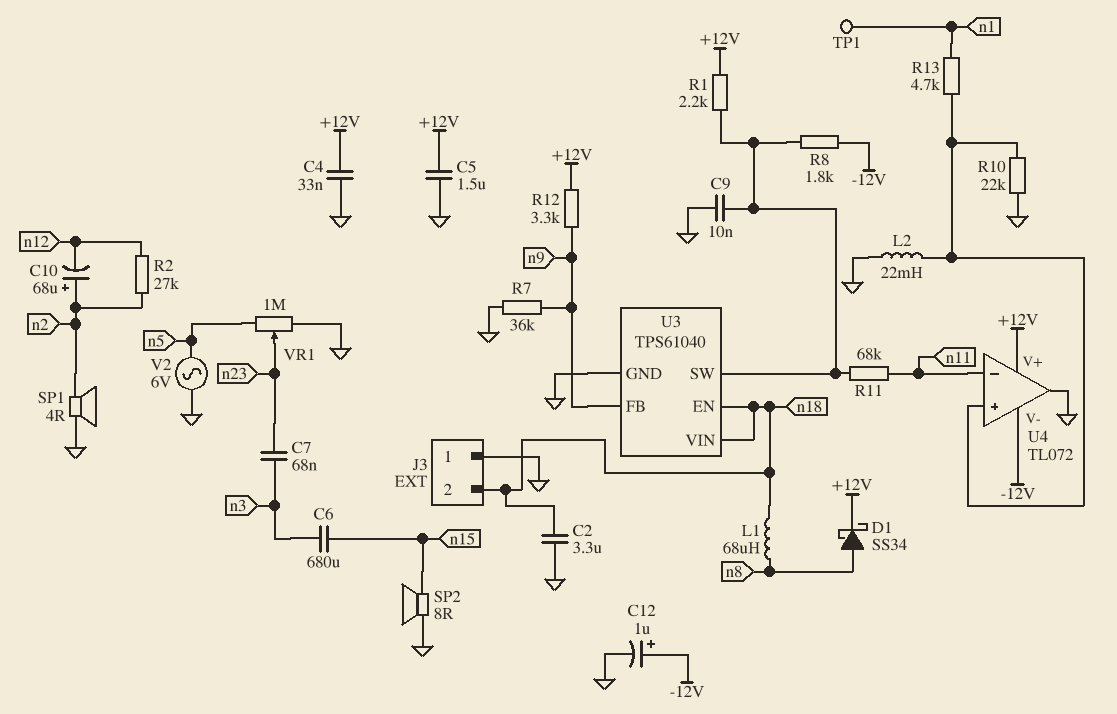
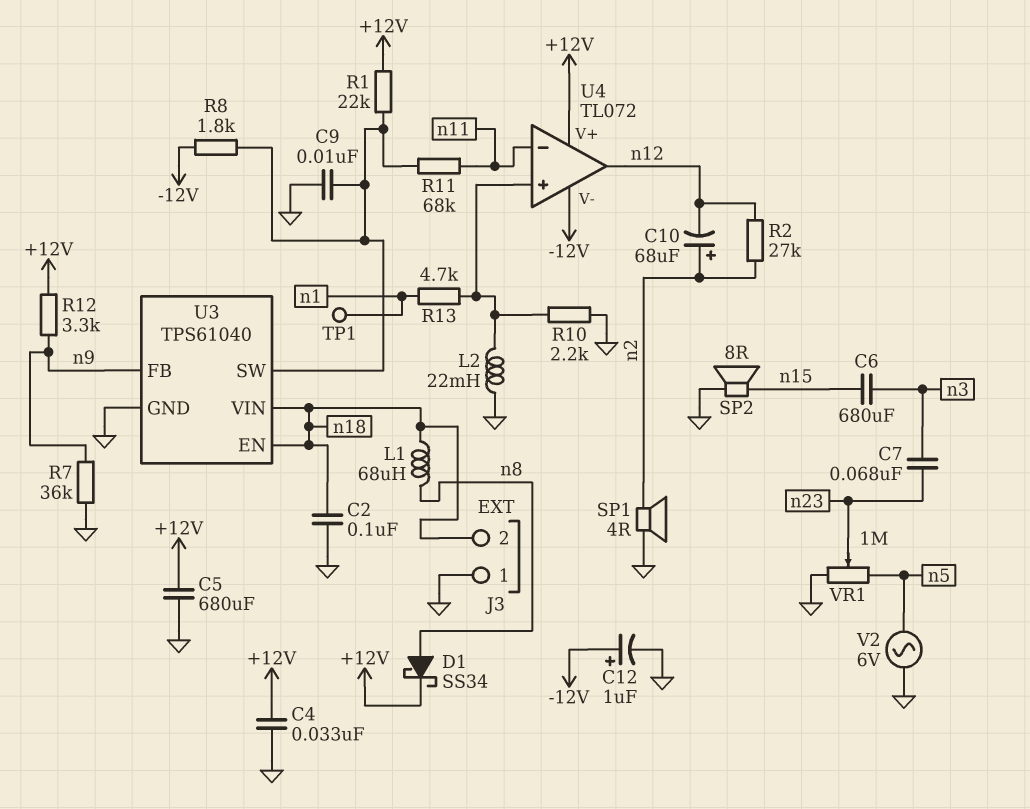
C2: 3.3uF (GND, n18) -> 100nF (GND, n18)
C5: 1.5uF (+12V, GND) -> 680uF (+12V, GND)
R1: 2.2k (+12V, U3/SW) -> 22k (+12V, U3/SW)
R10: 22k (GND, U4/in+) -> 2.2k (GND, U4/in+)
U4 pin out: GND -> n12

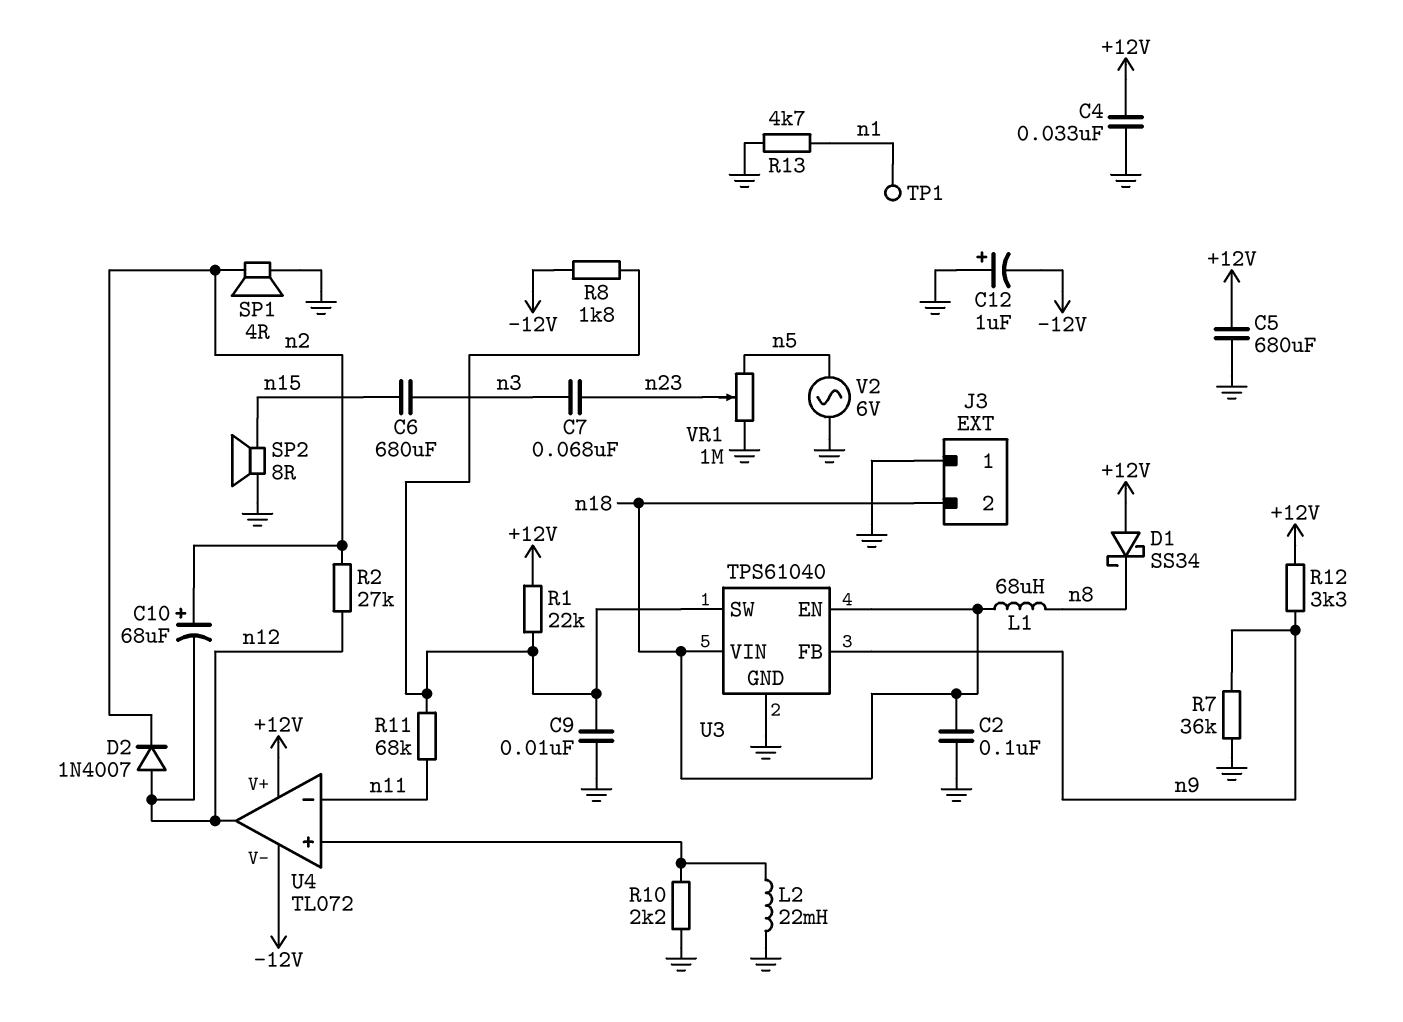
C12: 1uF (plus -12V, minus GND) -> 1uF (plus GND, minus -12V)
D1: schottky SS34 (A n8, K +12V) -> schottky SS34 (A +12V, K n8)
D2: none -> diode 1N4007 (A n12, K n2)
R13: 4.7k (U4/in+, n1) -> 4.7k (GND, n1)

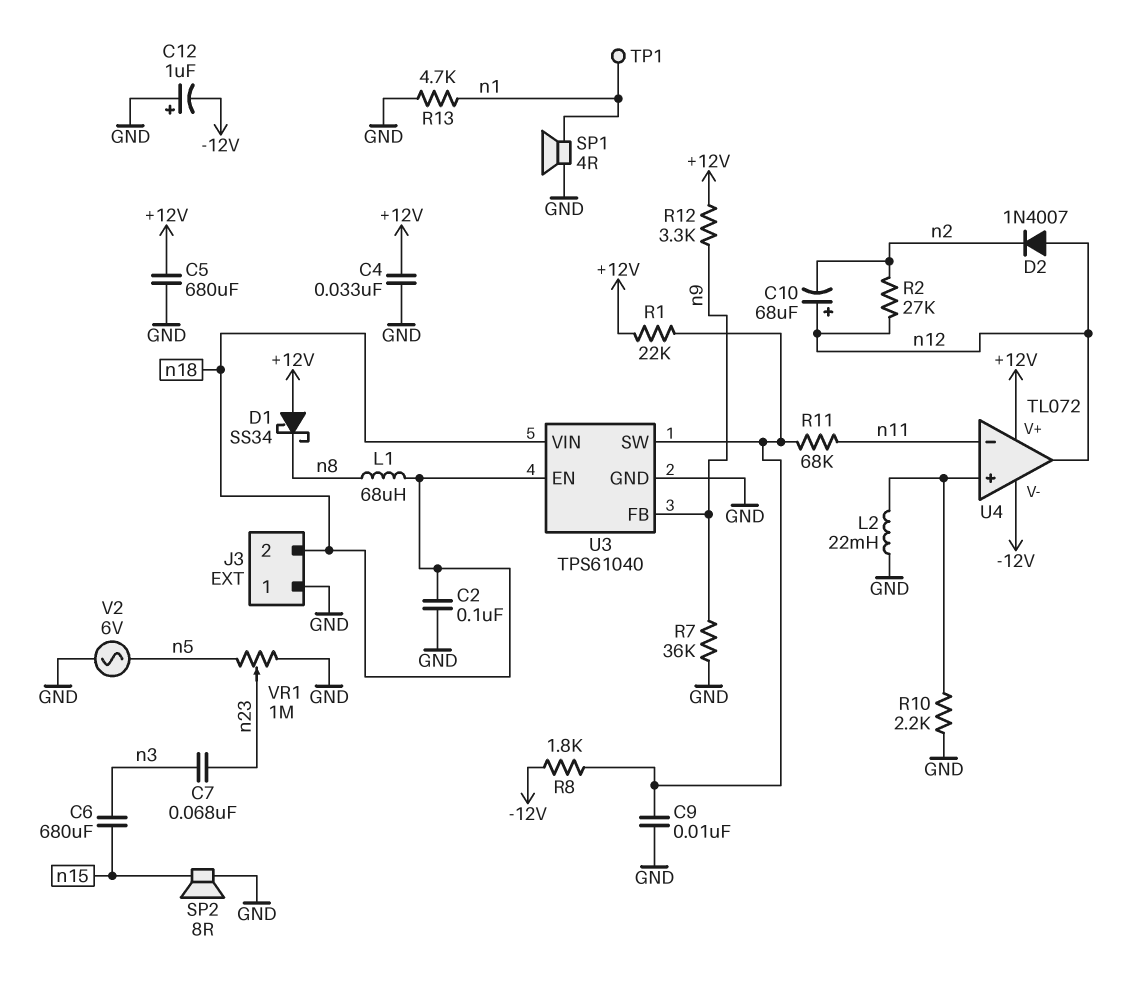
C10: 68uF (plus n2, minus n12) -> 68uF (plus n12, minus n2)
SP1: speaker 4R (GND, n2) -> speaker 4R (GND, n1)

